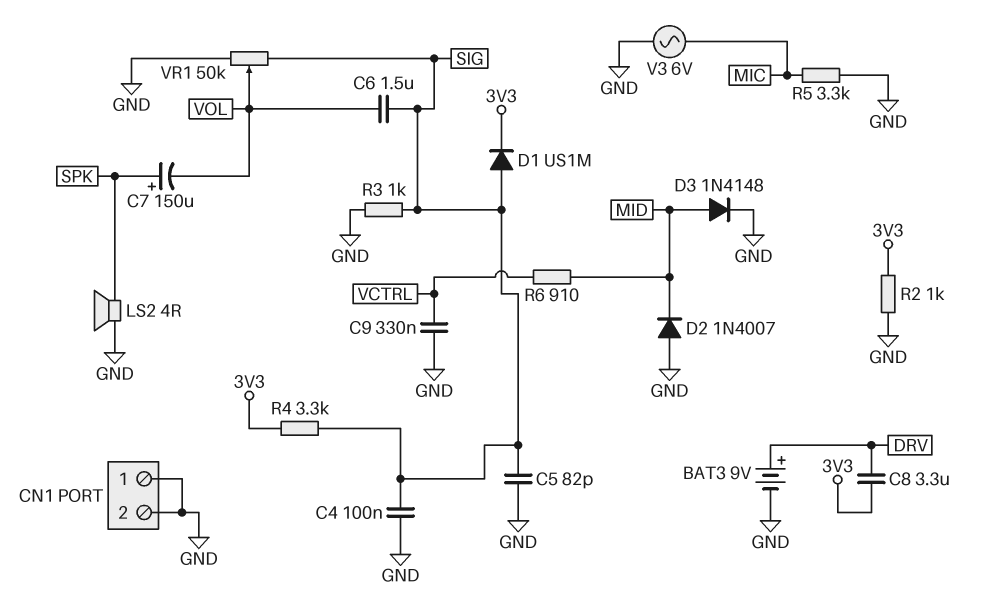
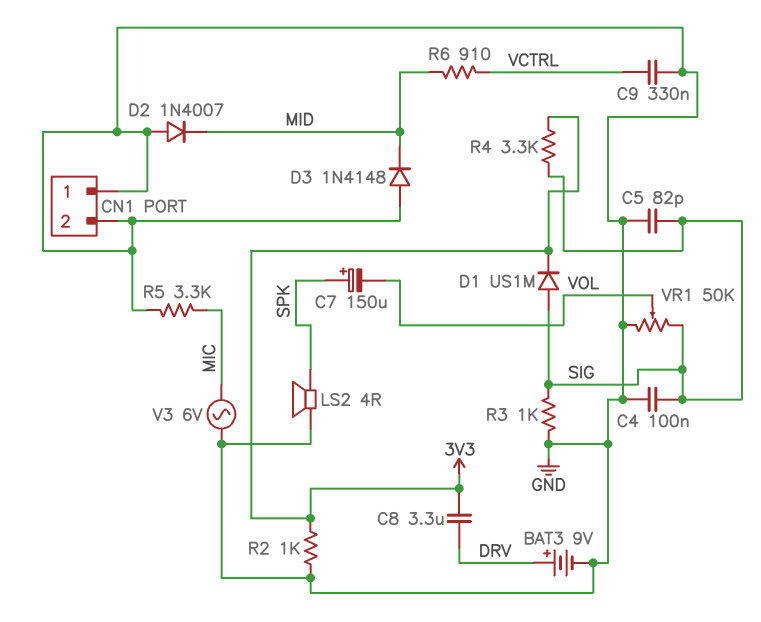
C6: 1.5uF (SIG, VOL) -> none
D3: diode 1N4148 (A MID, K GND) -> diode 1N4148 (A GND, K MID)

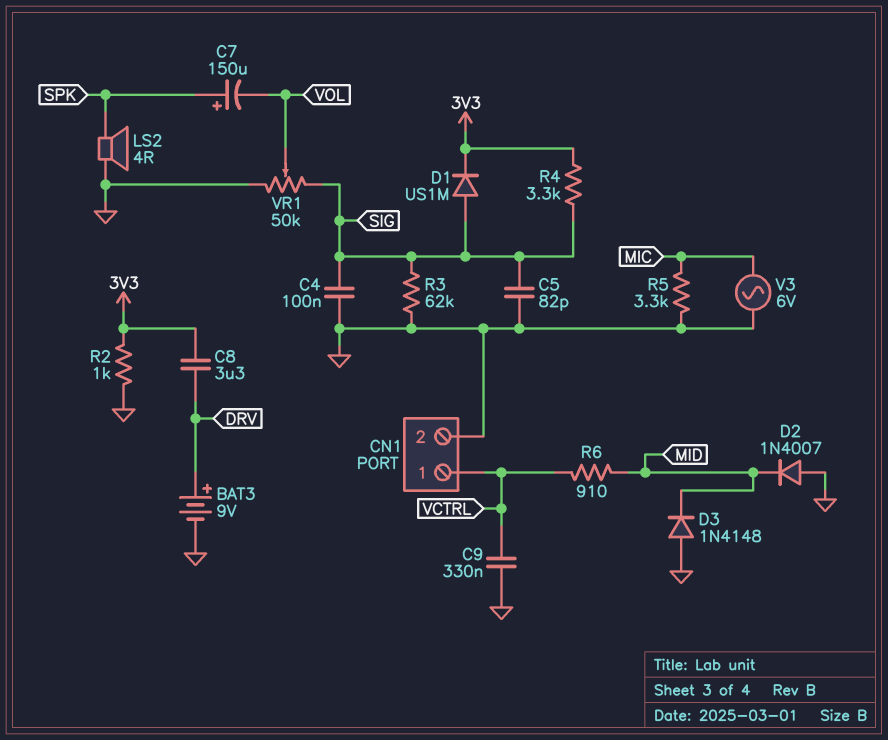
CN1 pin 1: GND -> VCTRL
R3: 1k (GND, SIG) -> 62k (GND, SIG)

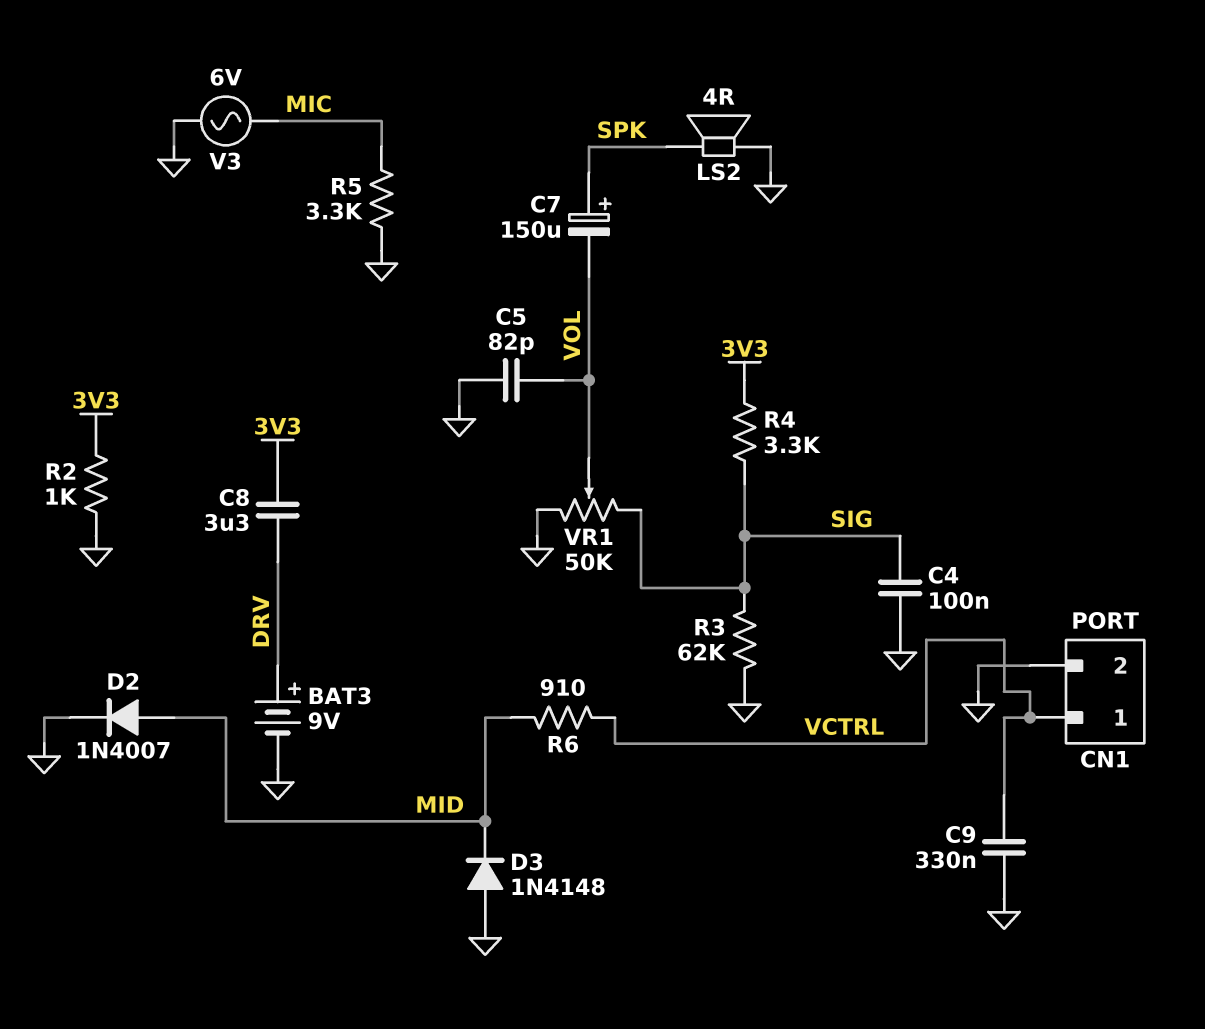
C5: 82pF (GND, SIG) -> 82pF (GND, VOL)
D1: diode US1M (A SIG, K 3V3) -> none
D2: diode 1N4007 (A GND, K MID) -> diode 1N4007 (A MID, K GND)

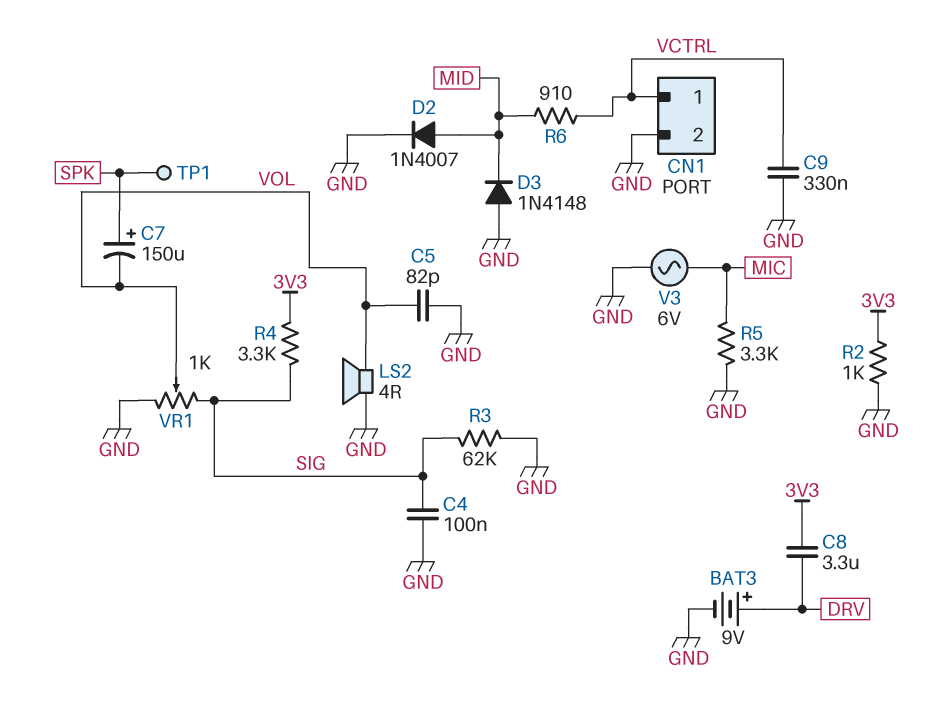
LS2: speaker 4R (GND, SPK) -> speaker 4R (GND, VOL)
TP1: none -> test point (SPK)
VR1: 50k (GND, SIG, wiper VOL) -> 1k (GND, SIG, wiper VOL)

